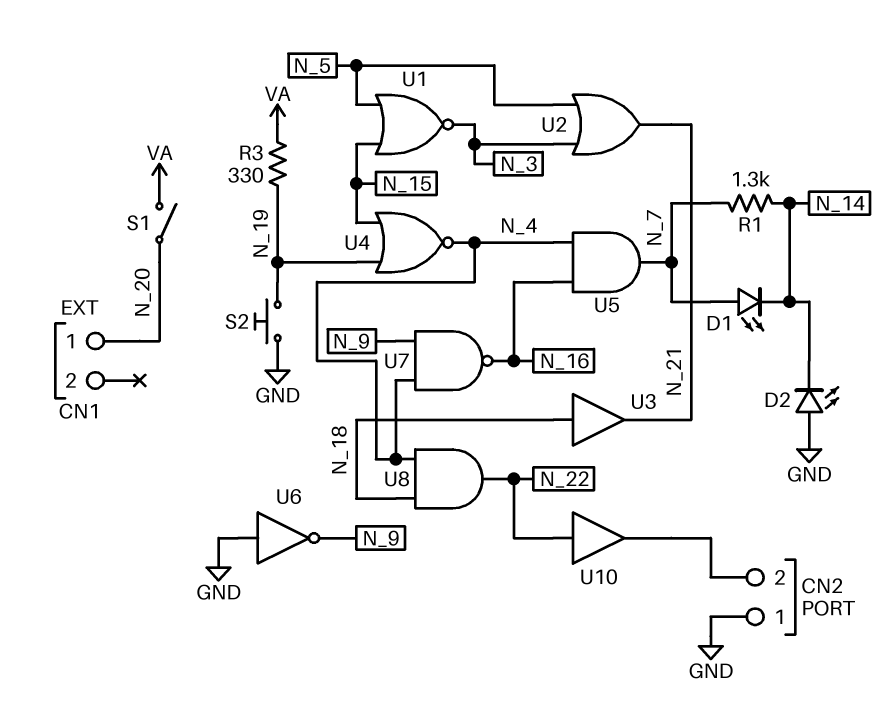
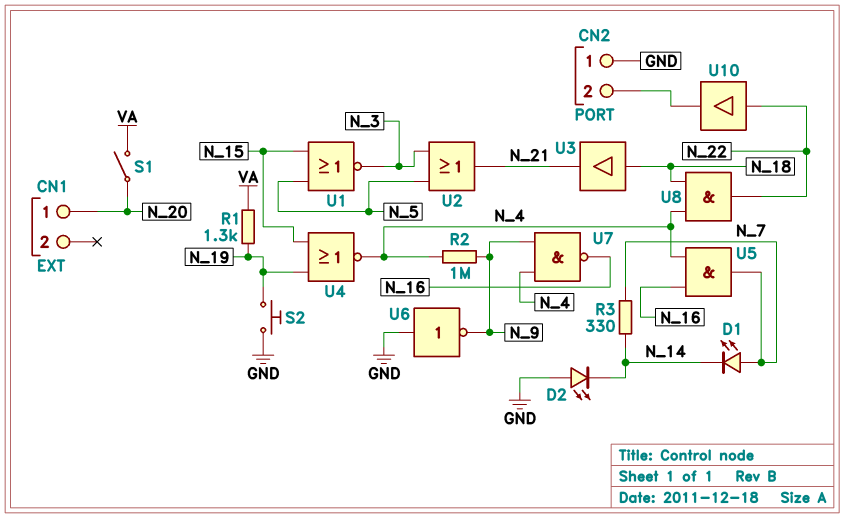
R1: 1.3k (N_7, N_14) -> 1.3k (N_19, VA)
R2: none -> 1M (N_4, N_9)
R3: 330 (N_19, VA) -> 330 (N_7, N_14)

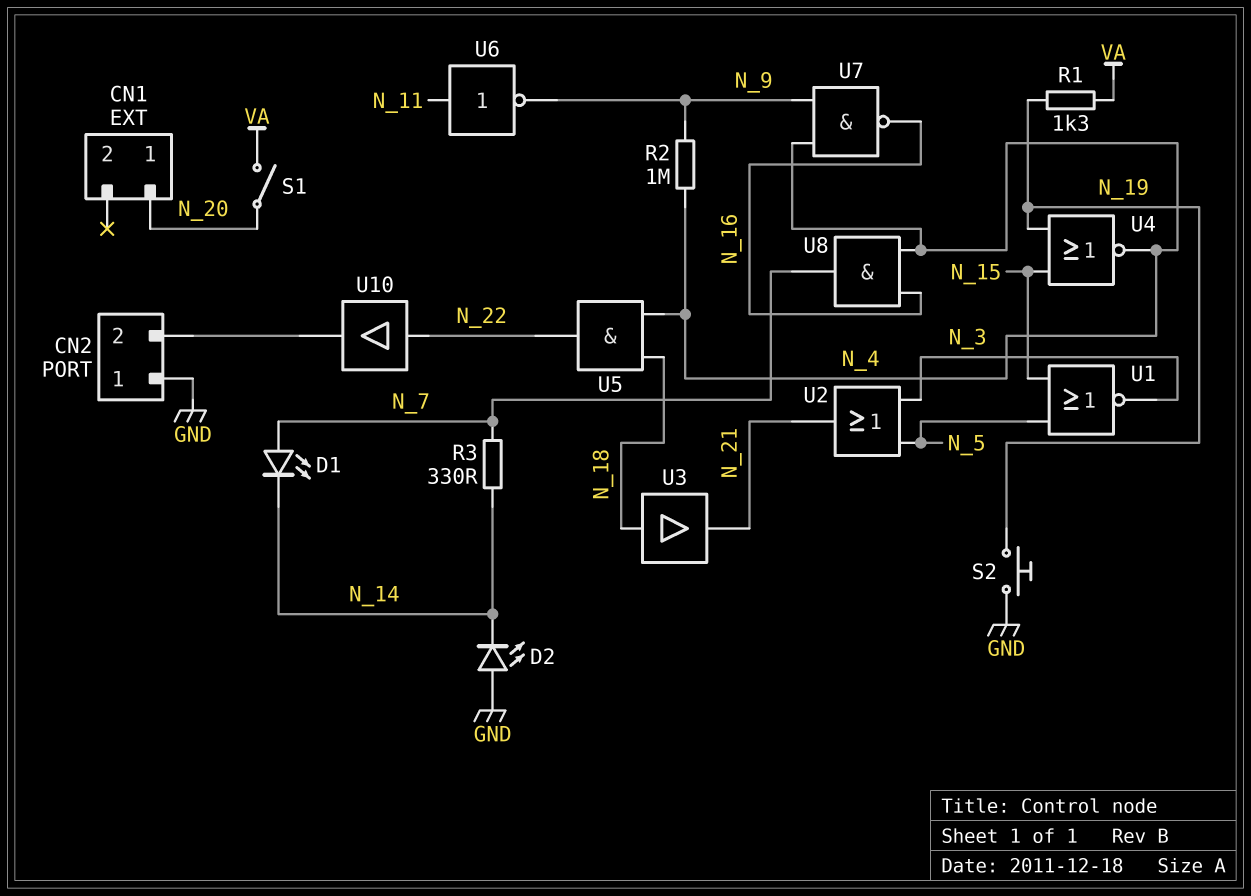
U5: AND (in N_4, in N_16, out N_7) -> AND (in N_4, in N_18, out N_22)
U6: NOT (in GND, out N_9) -> NOT (in N_11, out N_9)
U8: AND (in N_4, in N_18, out N_22) -> AND (in N_4, in N_16, out N_7)

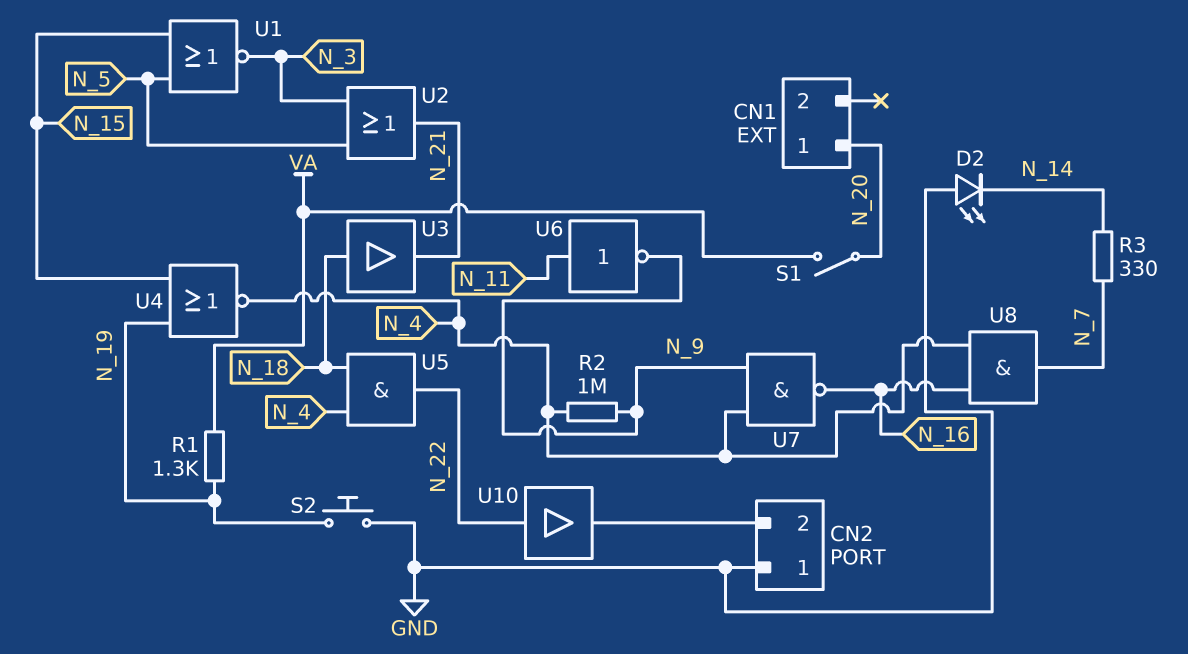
D1: LED (A N_7, K N_14) -> none

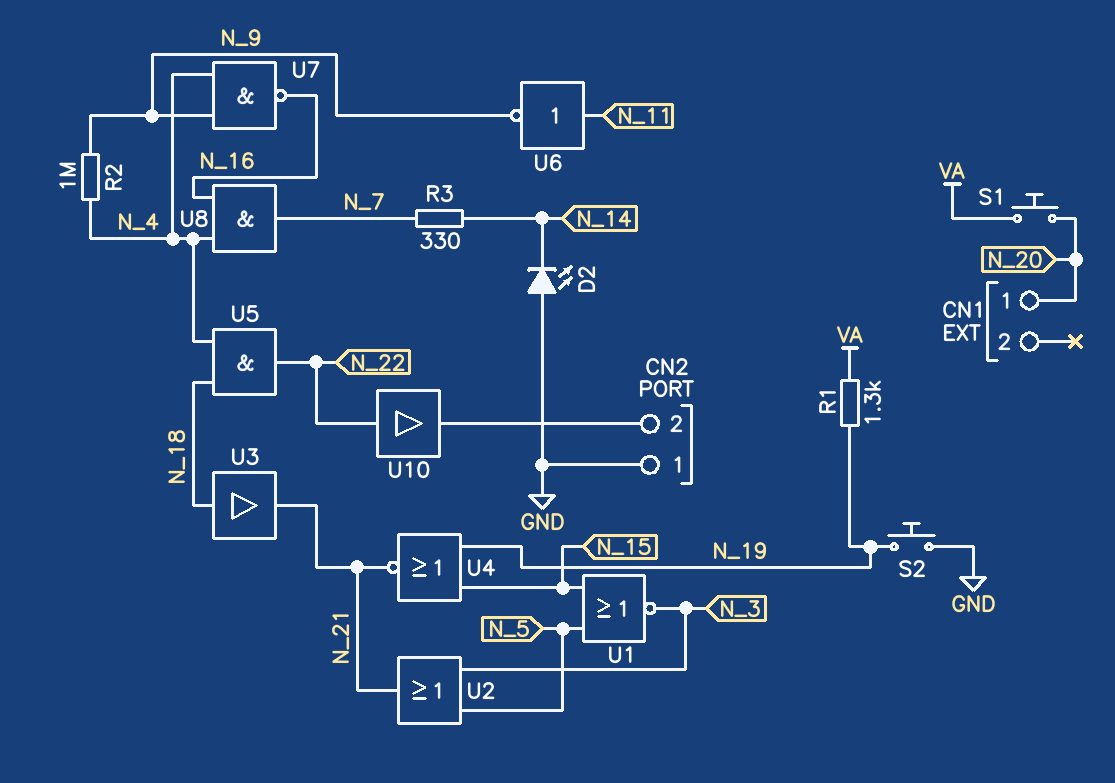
S1: switch (N_20, VA) -> button (N_20, VA)
U4: NOR (in N_15, in N_19, out N_4) -> NOR (in N_15, in N_19, out N_21)

